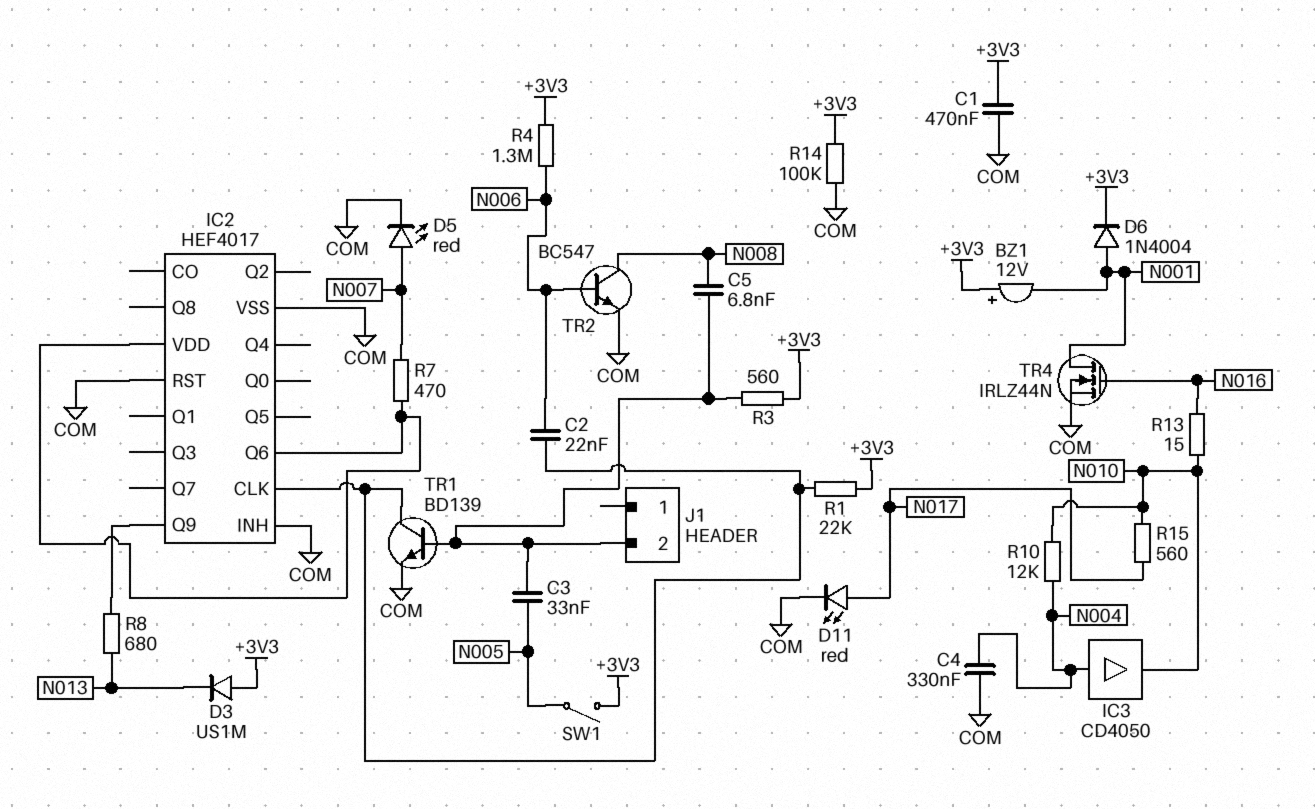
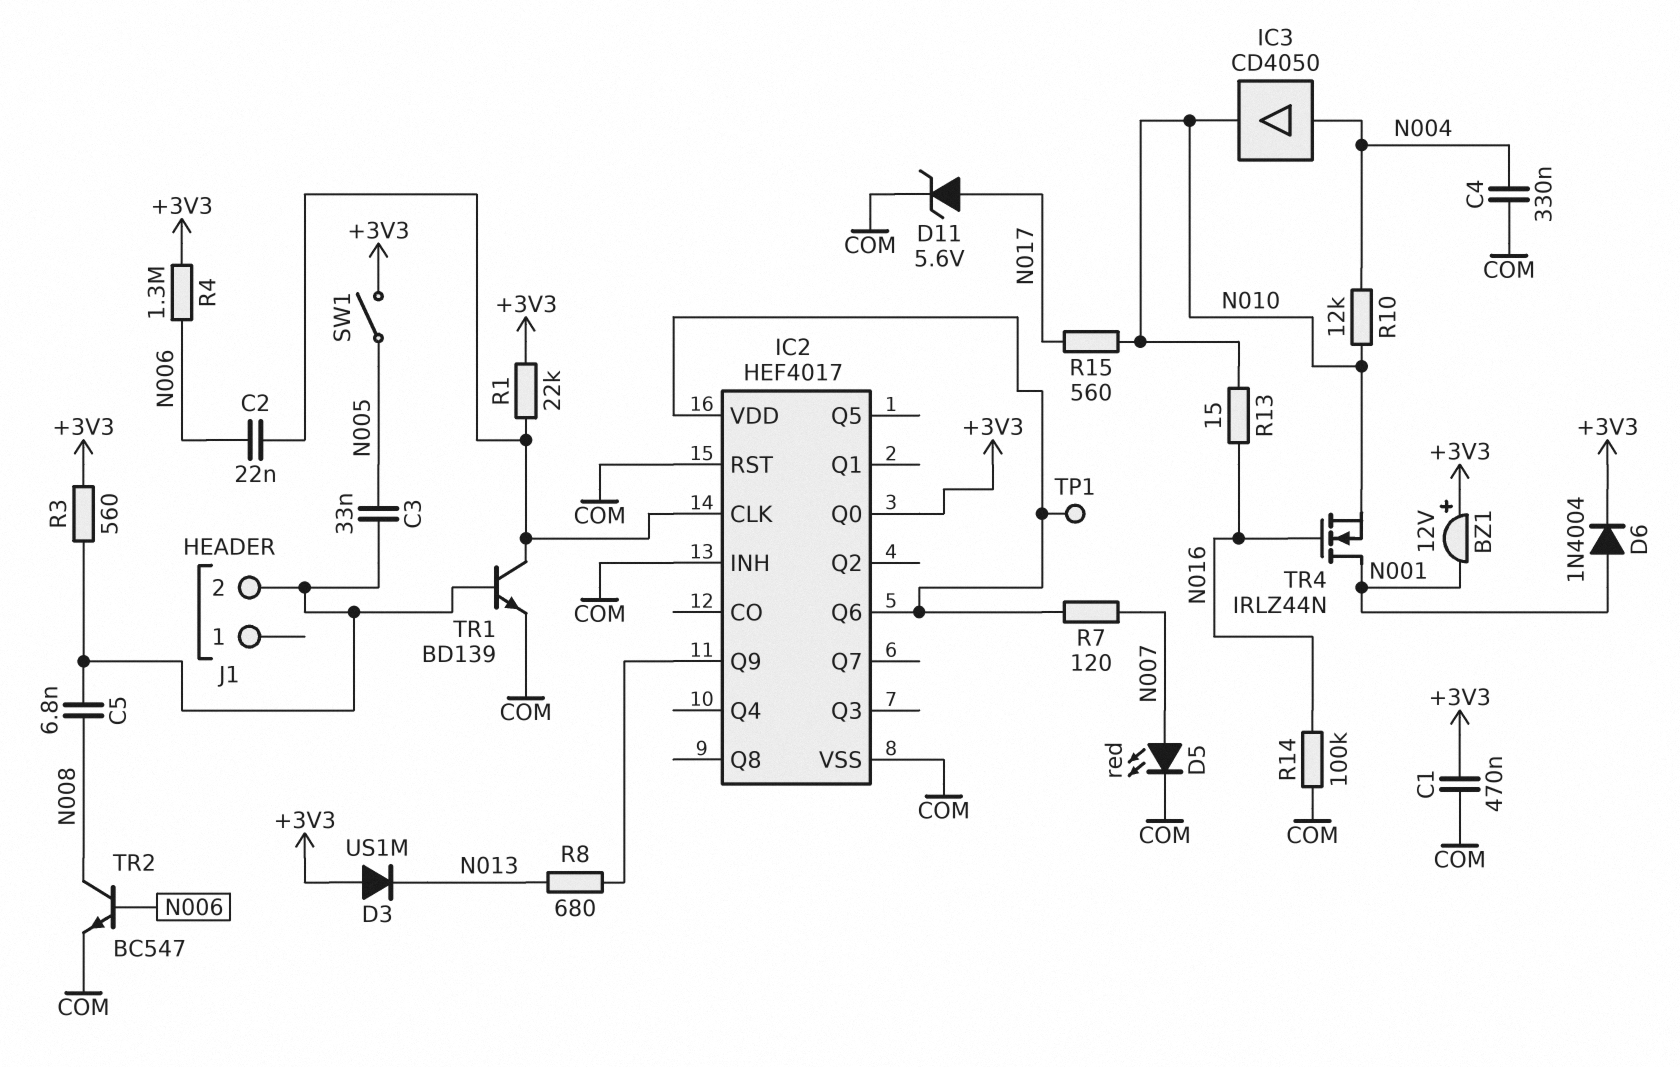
D11: LED red (A N017, K COM) -> zener 5.6V (A N017, K COM)
IC2 pin Q0: none -> +3V3
R7: 470 (IC2/Q6, N007) -> 120 (IC2/Q6, N007)
R14: 100k (+3V3, COM) -> 100k (COM, N016)
TP1: none -> test point (IC2/Q6)
TR4: NMOS IRLZ44N (G N016, D N001, S COM) -> NMOS IRLZ44N (G N016, D N001, S N010)

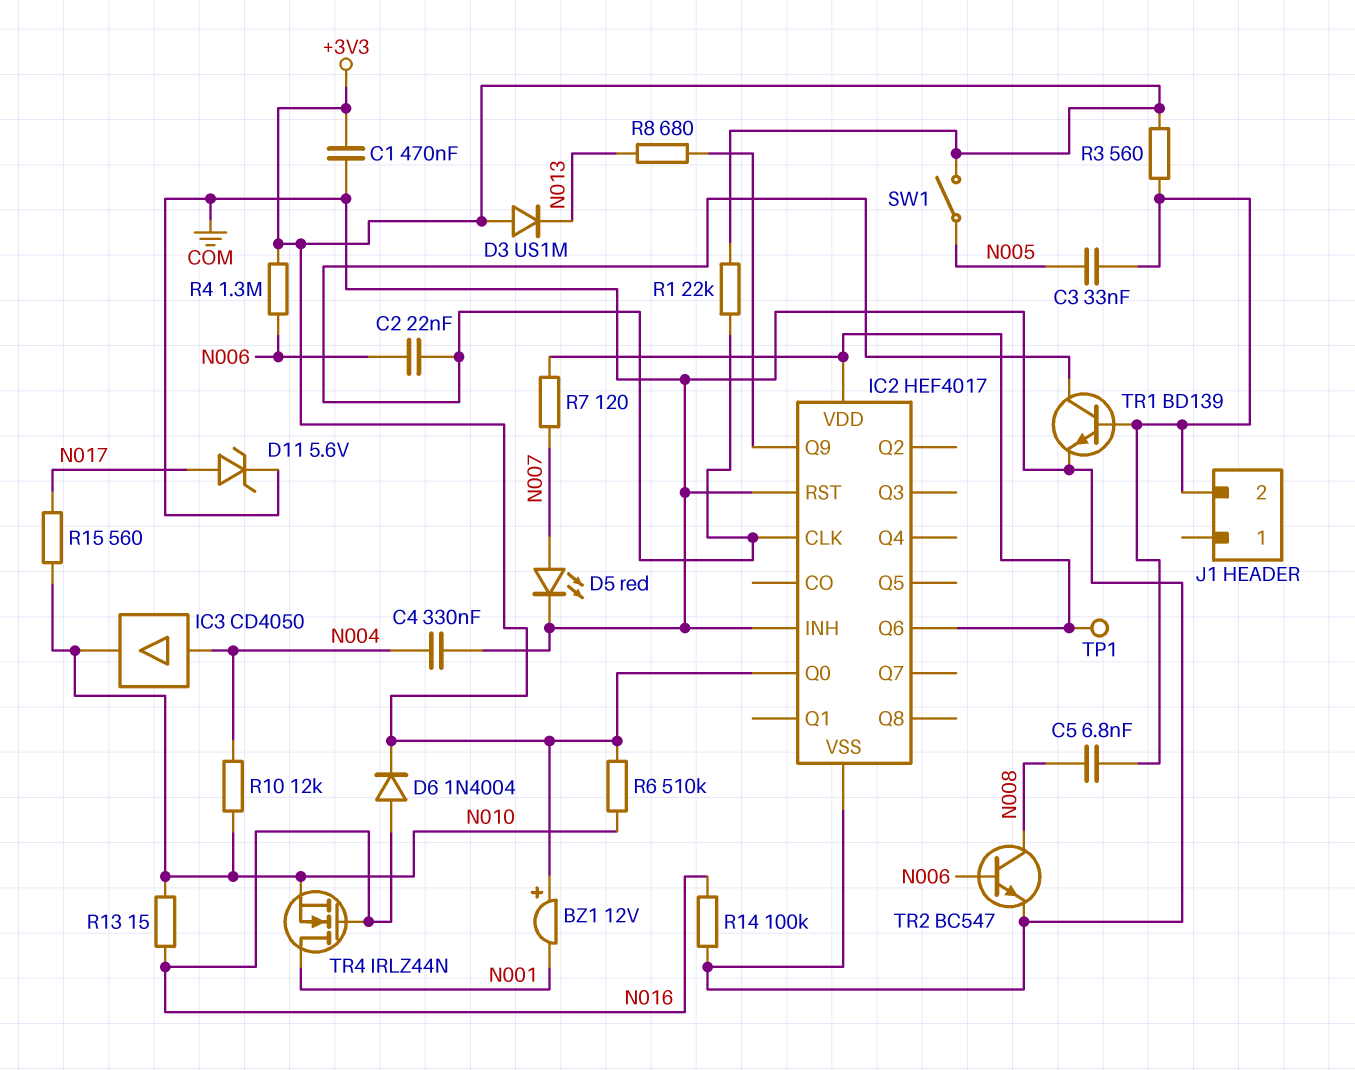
D6: diode 1N4004 (A N001, K +3V3) -> diode 1N4004 (A N016, K +3V3)
R6: none -> 510k (+3V3, N010)

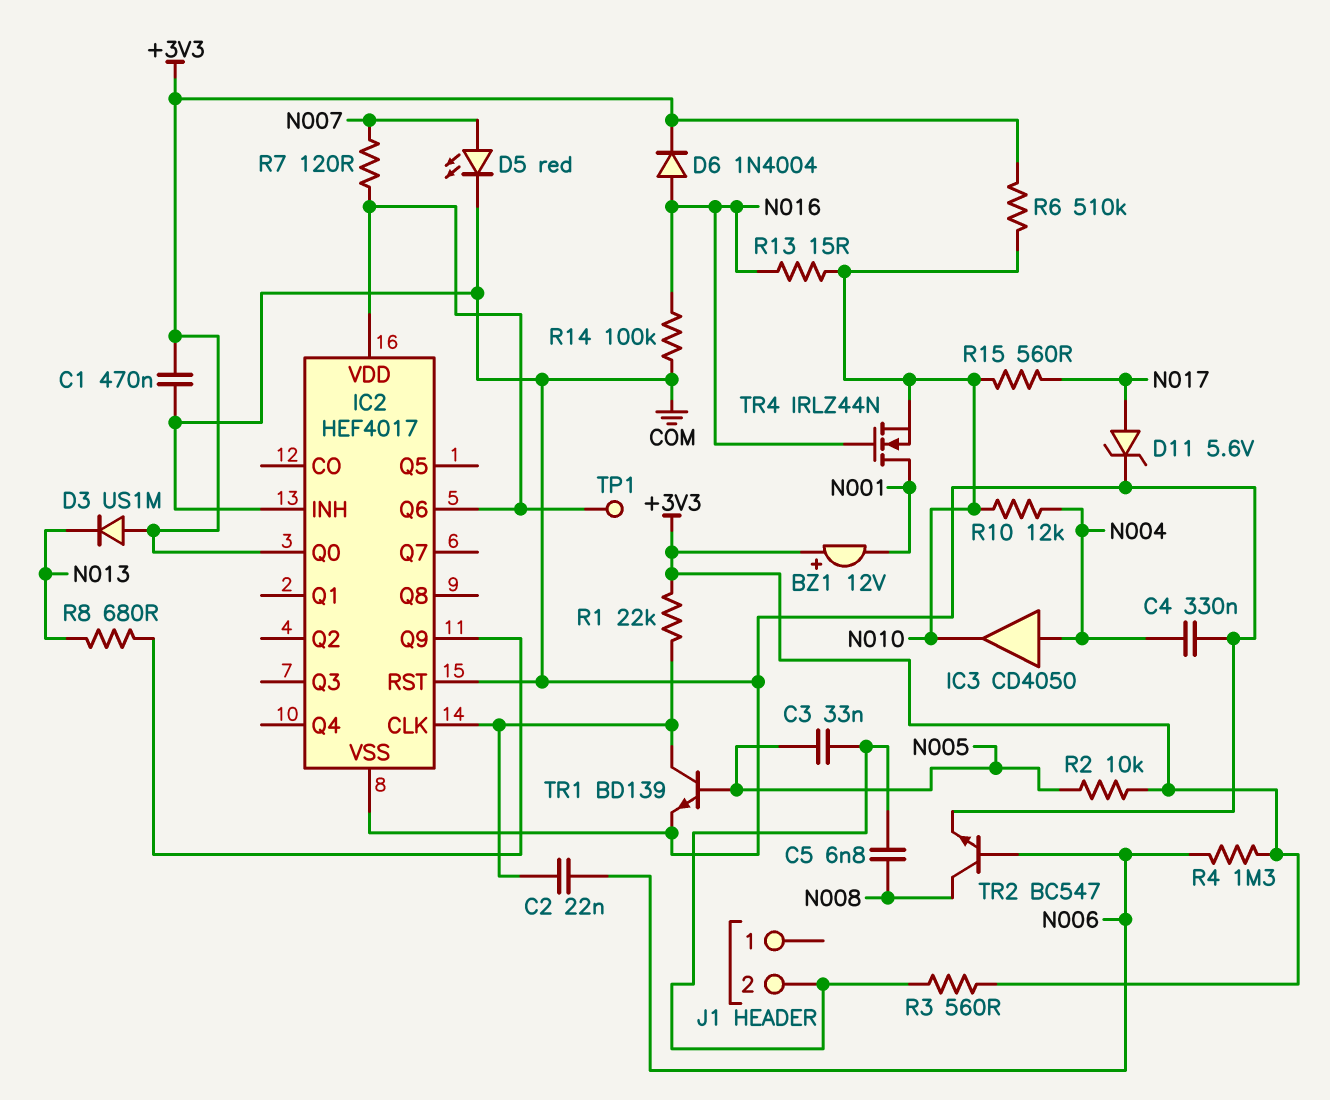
R2: none -> 10k (+3V3, N005)
SW1: switch (+3V3, N005) -> none
TR1: NPN BD139 (B J1/2, C IC2/CLK, E COM) -> NPN BD139 (B N005, C IC2/CLK, E COM)

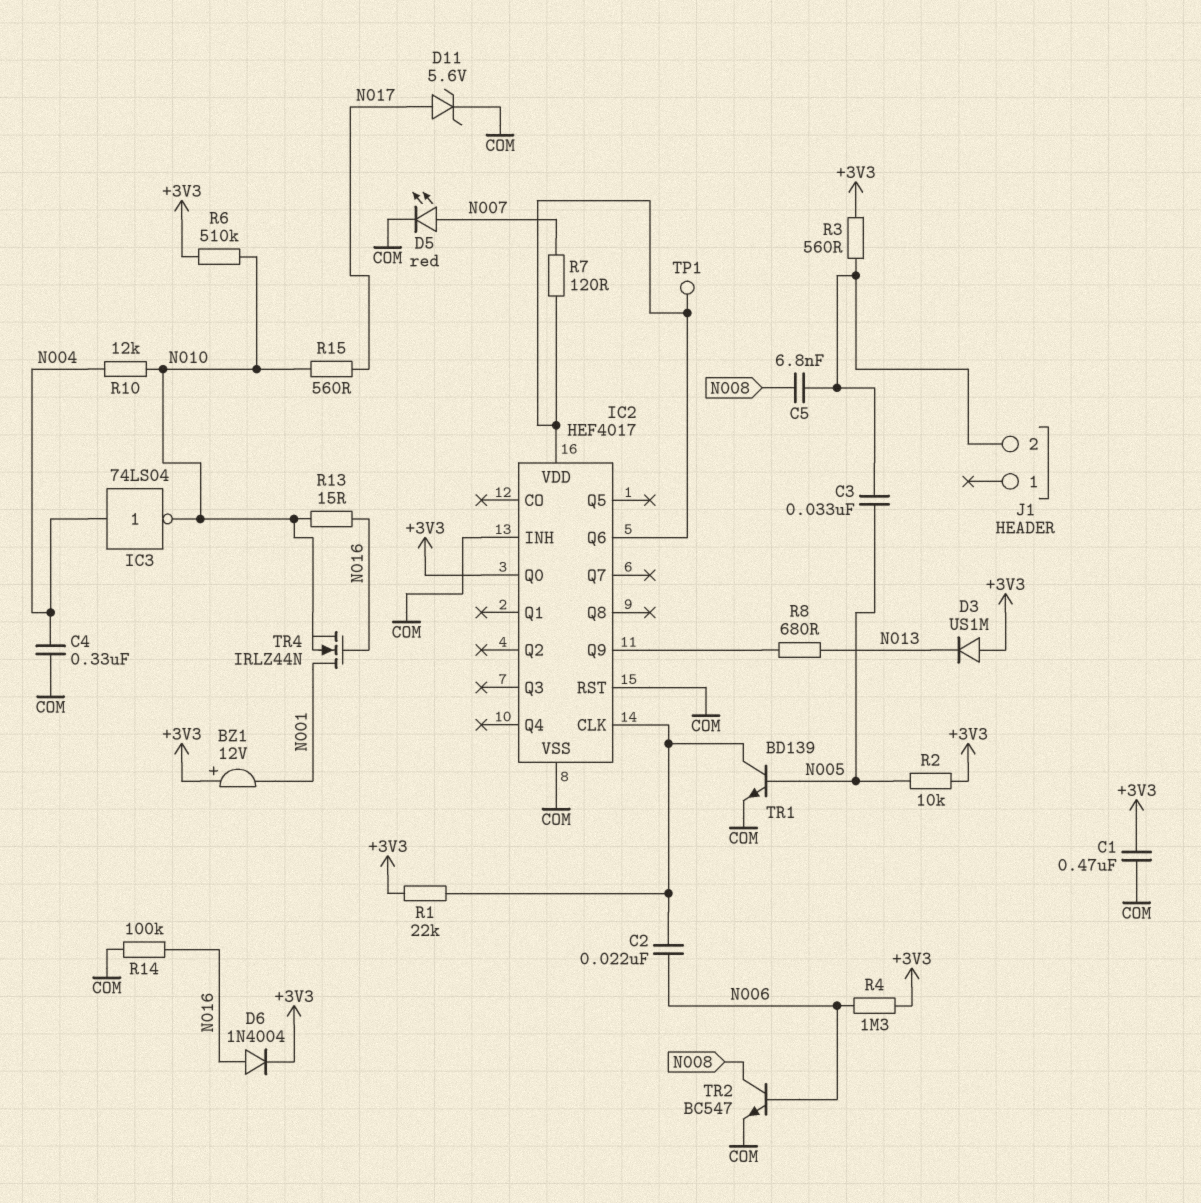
IC3: buffer CD4050 (in N004, out N010) -> NOT 74LS04 (in N004, out N010)

